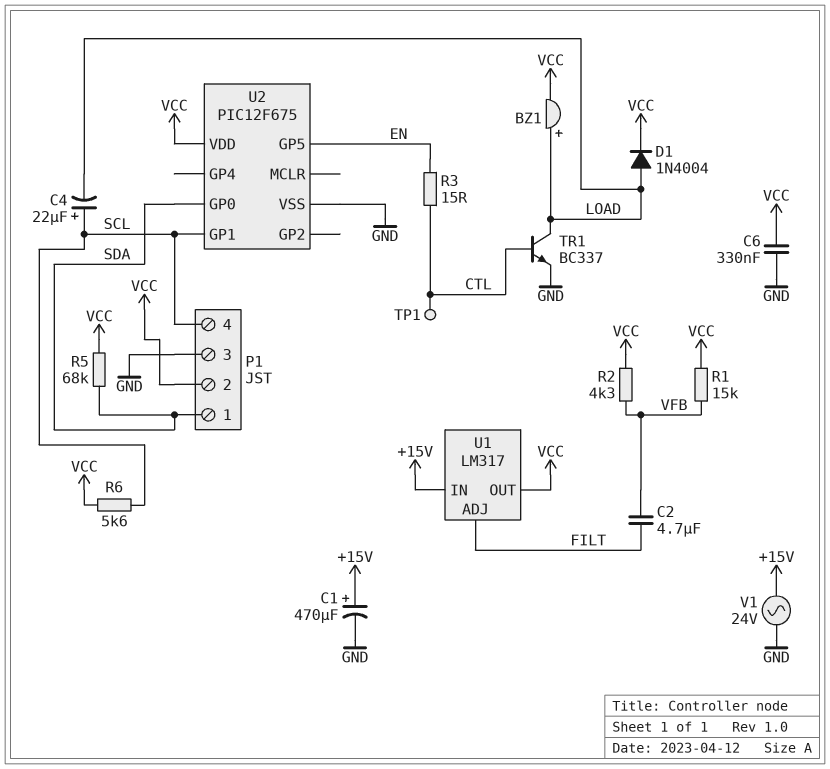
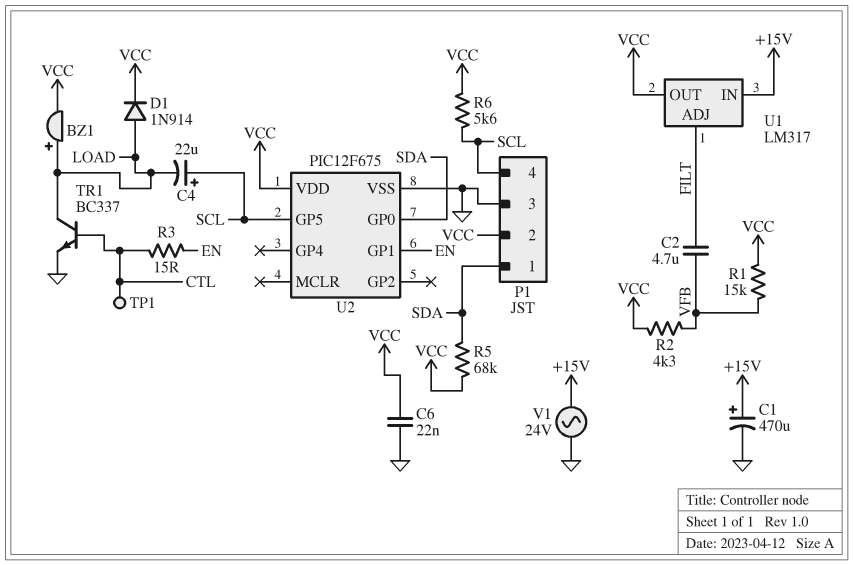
C6: 330nF (GND, VCC) -> 22nF (GND, VCC)
D1: diode 1N4004 (A LOAD, K VCC) -> diode 1N914 (A LOAD, K VCC)
U2 pin GP1: SCL -> EN
U2 pin GP5: EN -> SCL

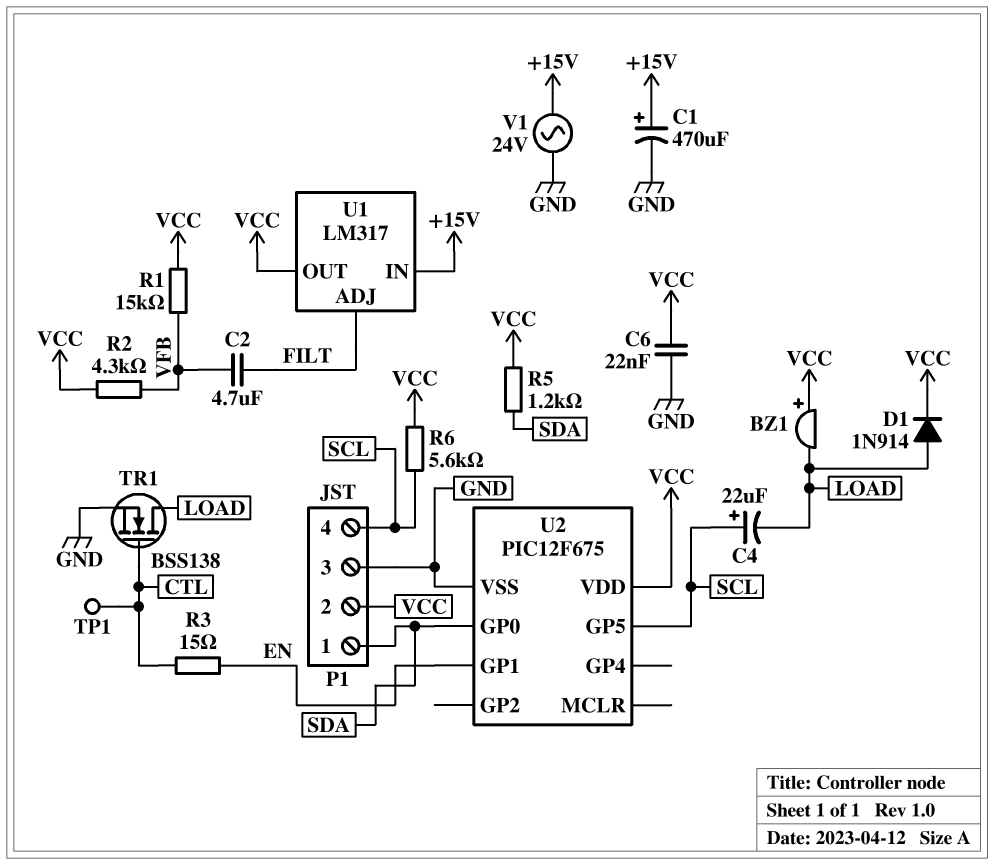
BZ1: buzzer (plus LOAD, minus VCC) -> buzzer (plus VCC, minus LOAD)
R5: 68k (SDA, VCC) -> 1.2k (SDA, VCC)
TR1: NPN BC337 (B CTL, C LOAD, E GND) -> NMOS BSS138 (G CTL, D LOAD, S GND)

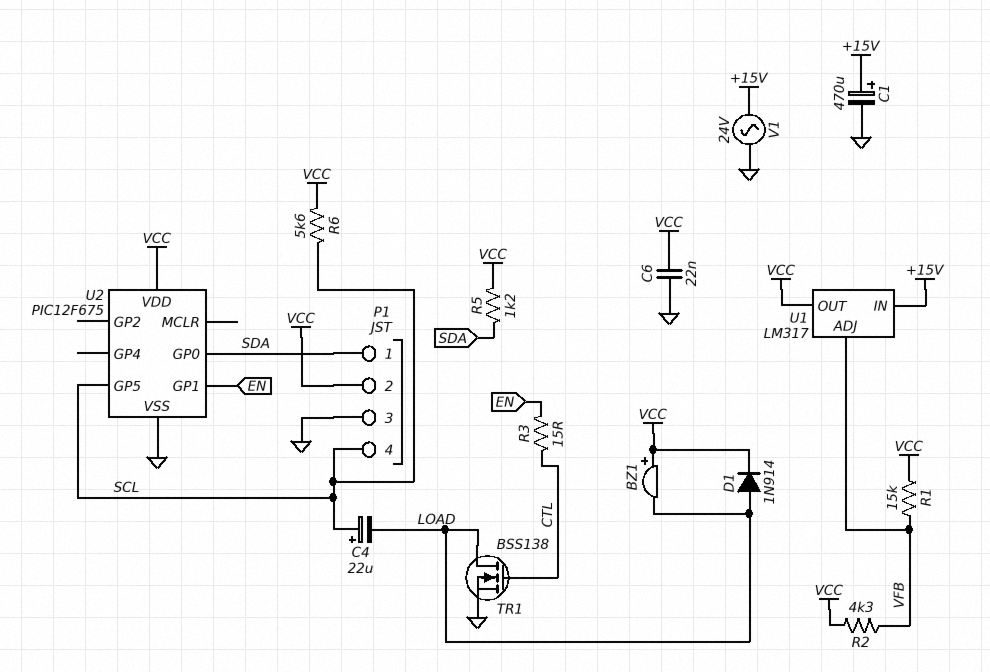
C2: 4.7uF (FILT, VFB) -> none
TP1: test point (CTL) -> none
U1 pin ADJ: FILT -> VFB

